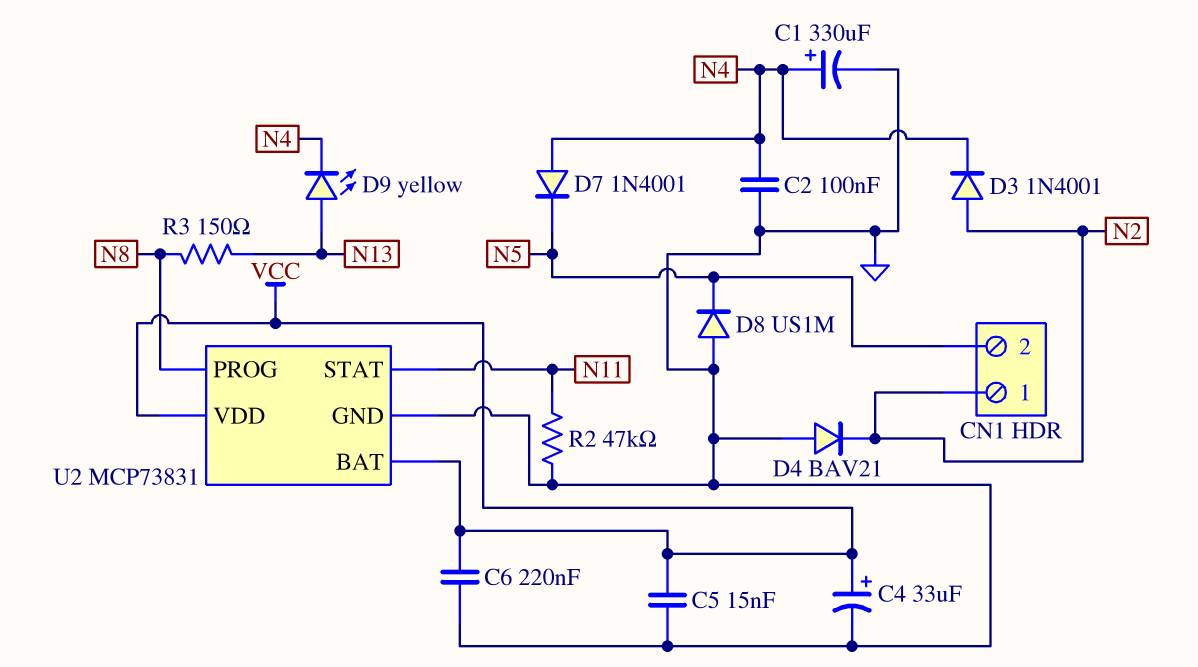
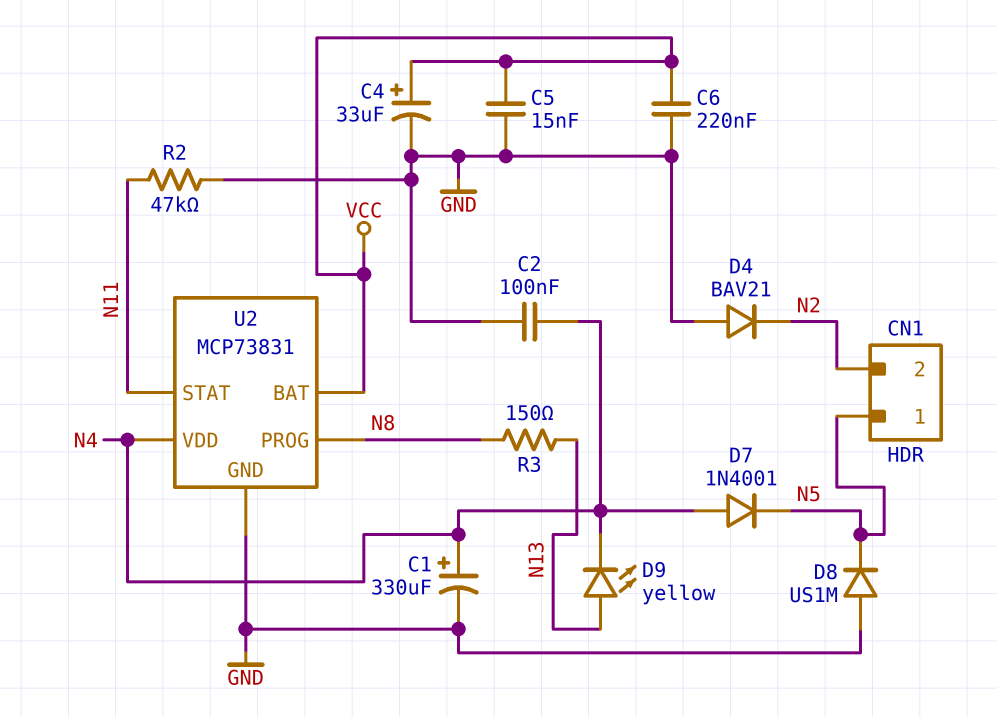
CN1 pin 1: N2 -> N5
CN1 pin 2: N5 -> N2
D3: diode 1N4001 (A N2, K N4) -> none
U2 pin VDD: VCC -> N4

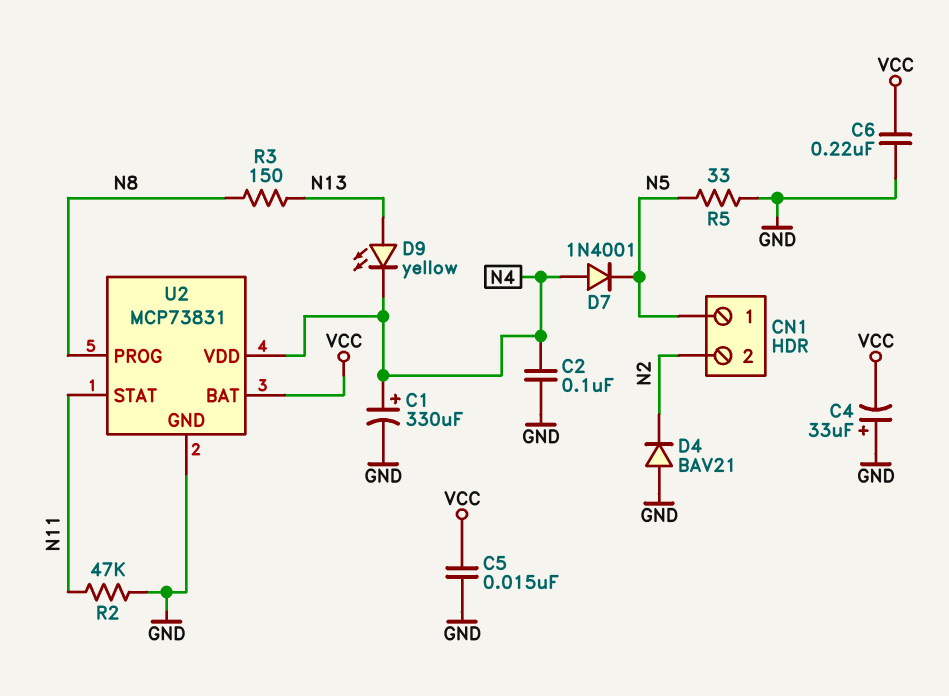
C4: 33uF (plus VCC, minus GND) -> 33uF (plus GND, minus VCC)
D8: diode US1M (A GND, K N5) -> none
R5: none -> 33 (GND, N5)

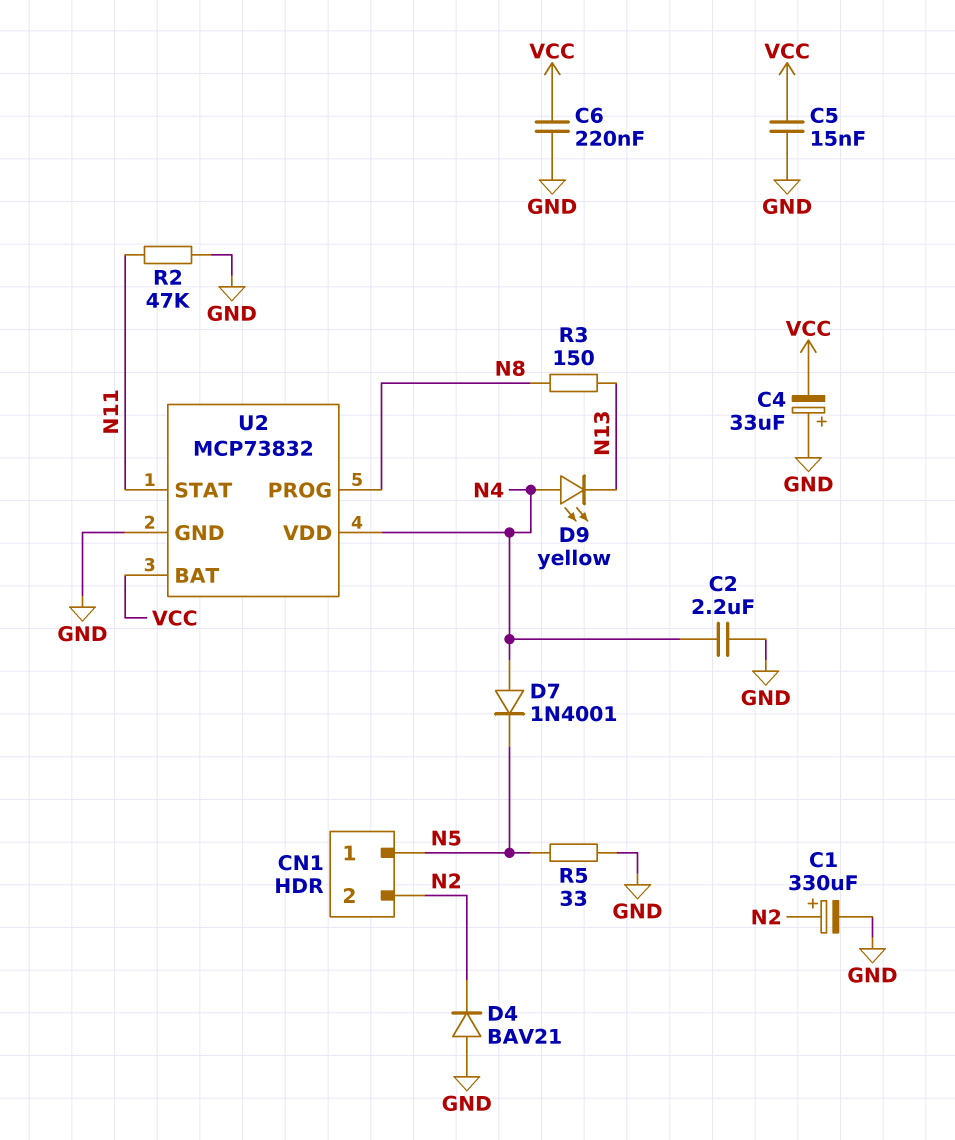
C1: 330uF (plus N4, minus GND) -> 330uF (plus N2, minus GND)
C2: 100nF (GND, N4) -> 2.2uF (GND, N4)
D9: LED yellow (A N13, K N4) -> LED yellow (A N4, K N13)
U2: MCP73831 -> MCP73832

